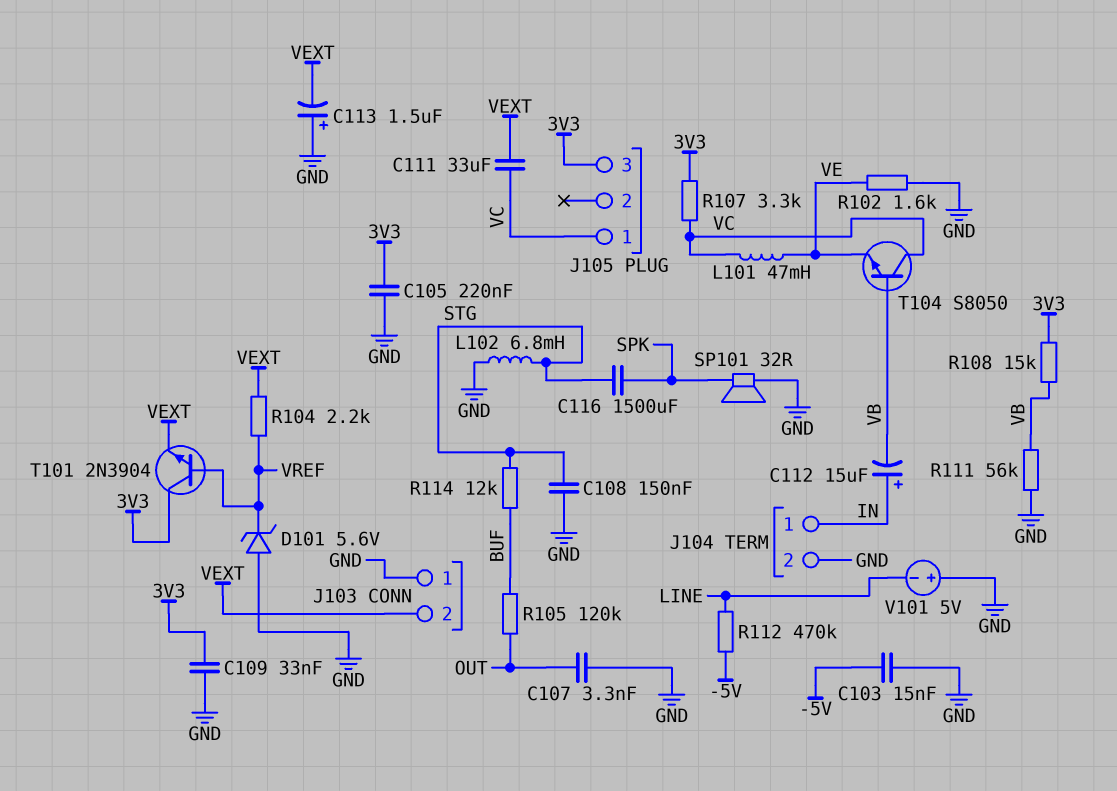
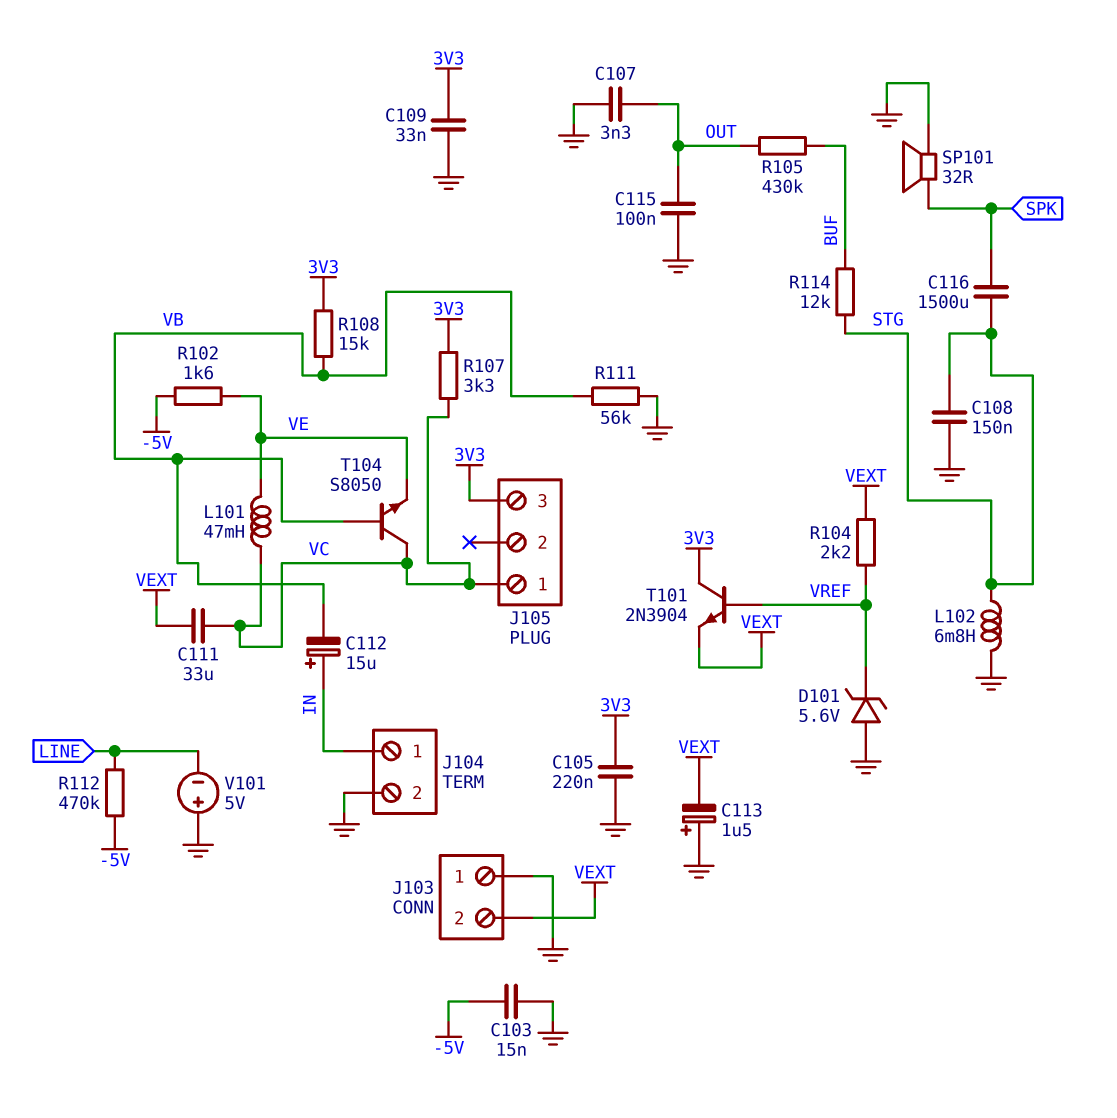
C115: none -> 100nF (GND, OUT)
R102: 1.6k (GND, VE) -> 1.6k (-5V, VE)
R105: 120k (BUF, OUT) -> 430k (BUF, OUT)

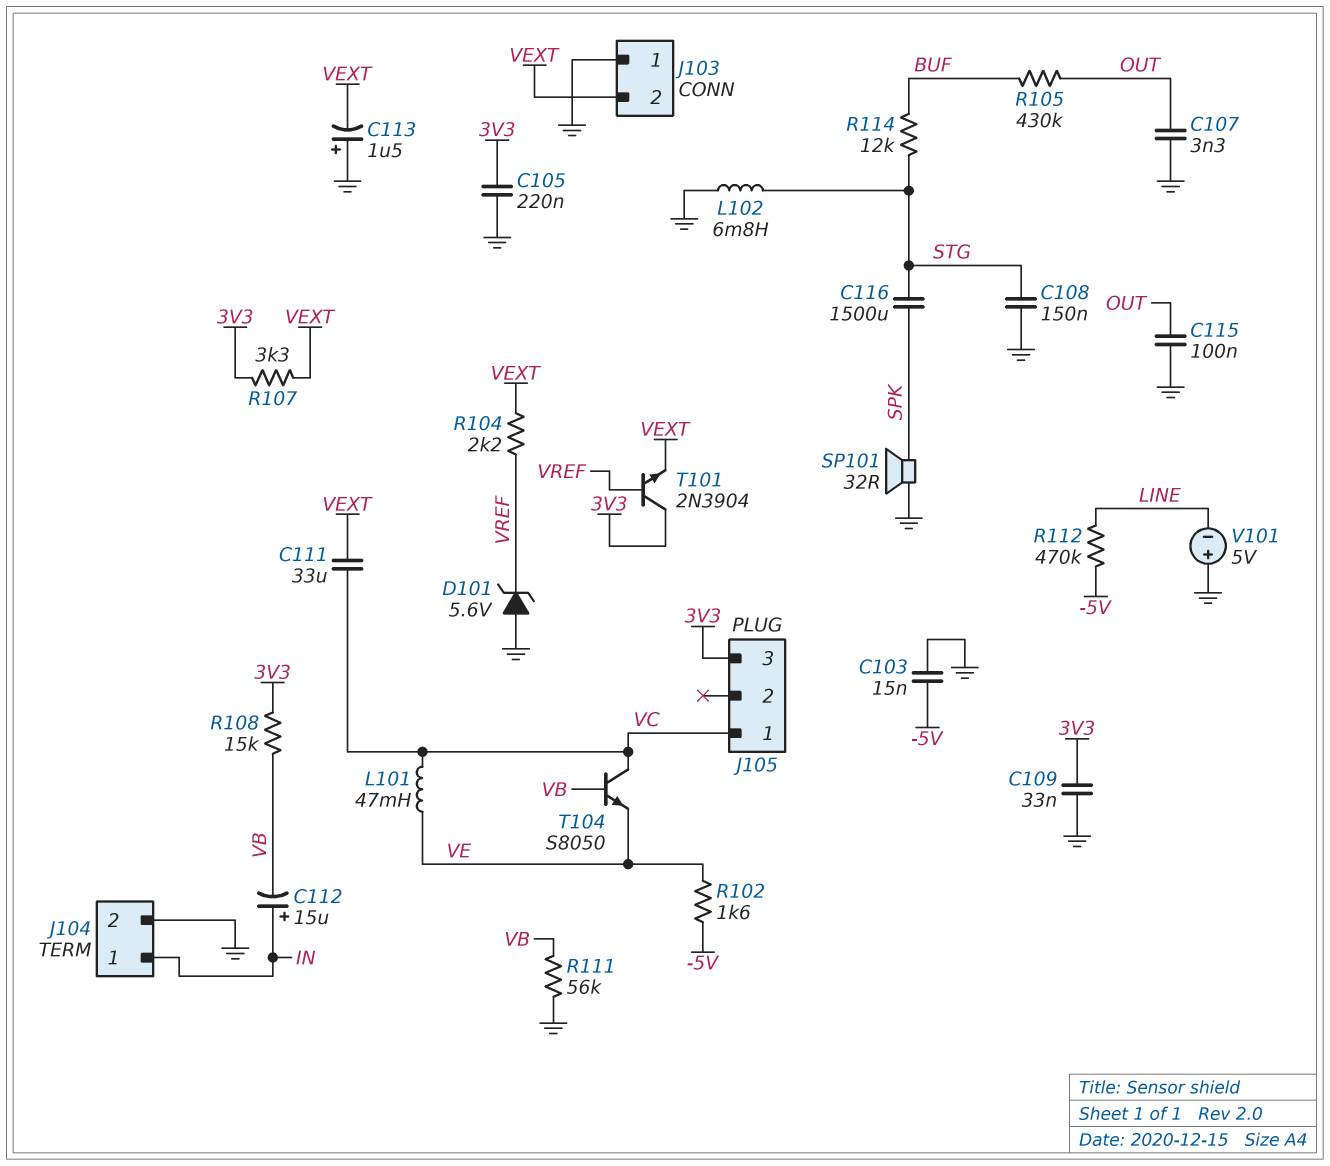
R107: 3.3k (3V3, VC) -> 3.3k (3V3, VEXT)

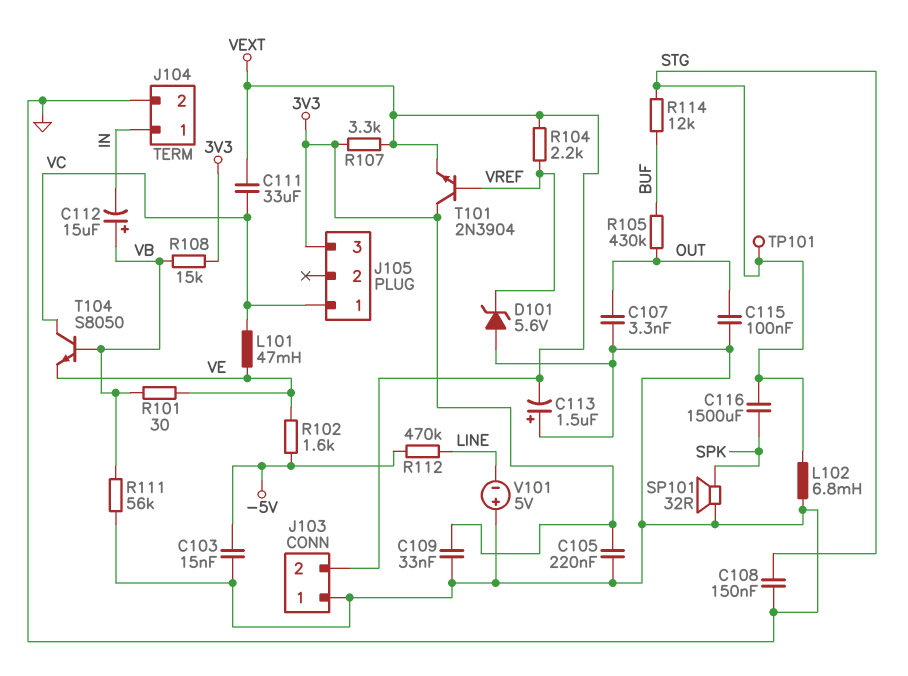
C112: 15uF (plus IN, minus VB) -> 15uF (plus VB, minus IN)
R101: none -> 30 (VB, VE)
TP101: none -> test point (STG)

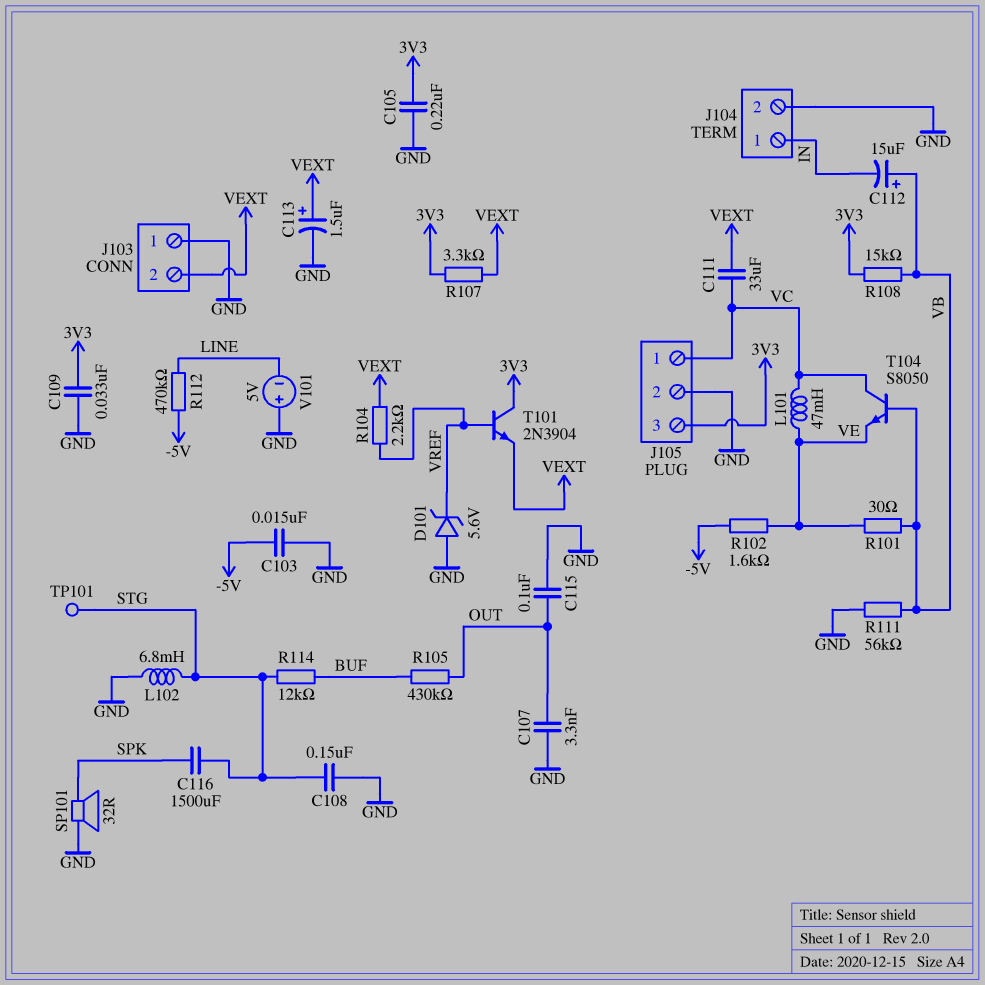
C113: 1.5uF (plus GND, minus VEXT) -> 1.5uF (plus VEXT, minus GND)
J105 pin 2: none -> GND

